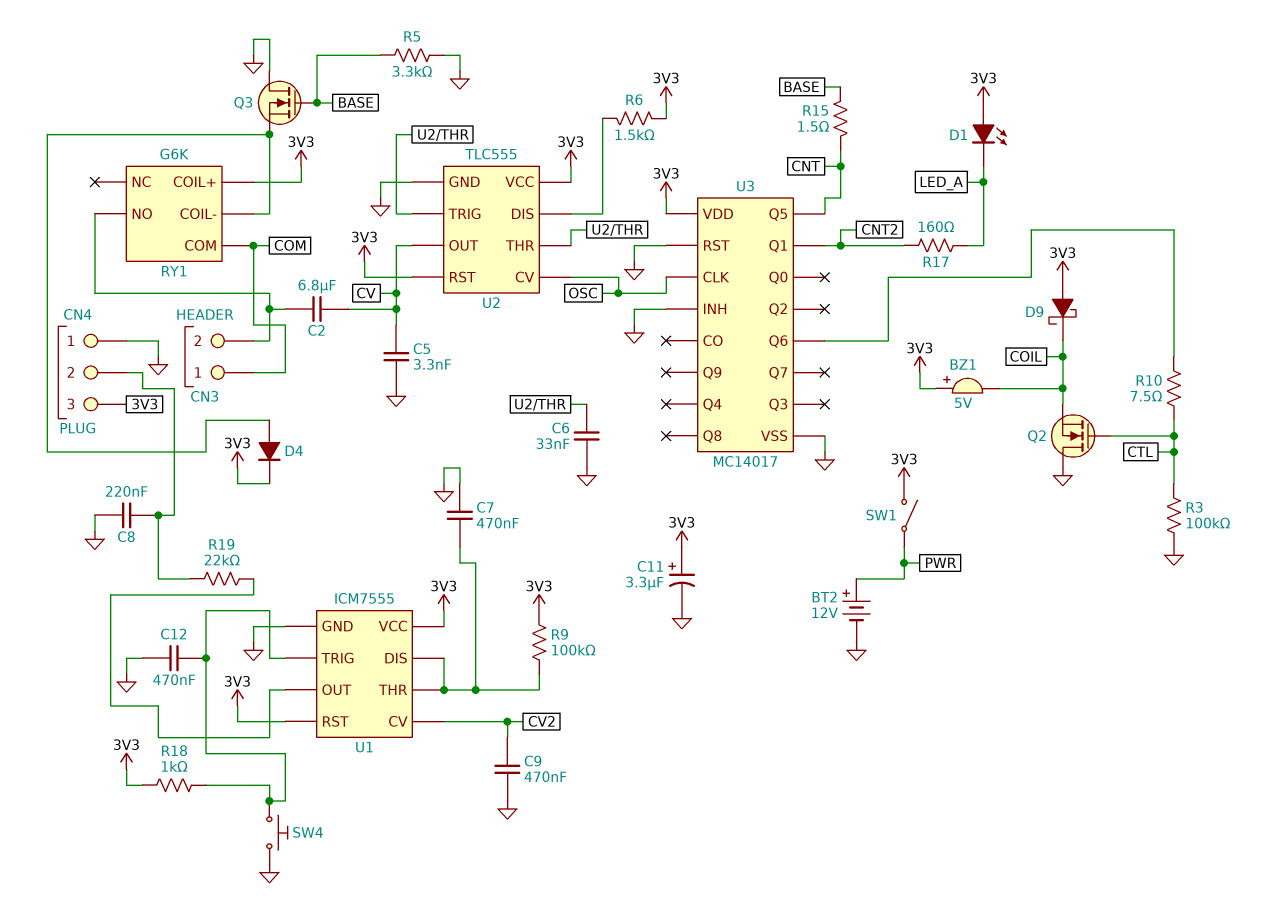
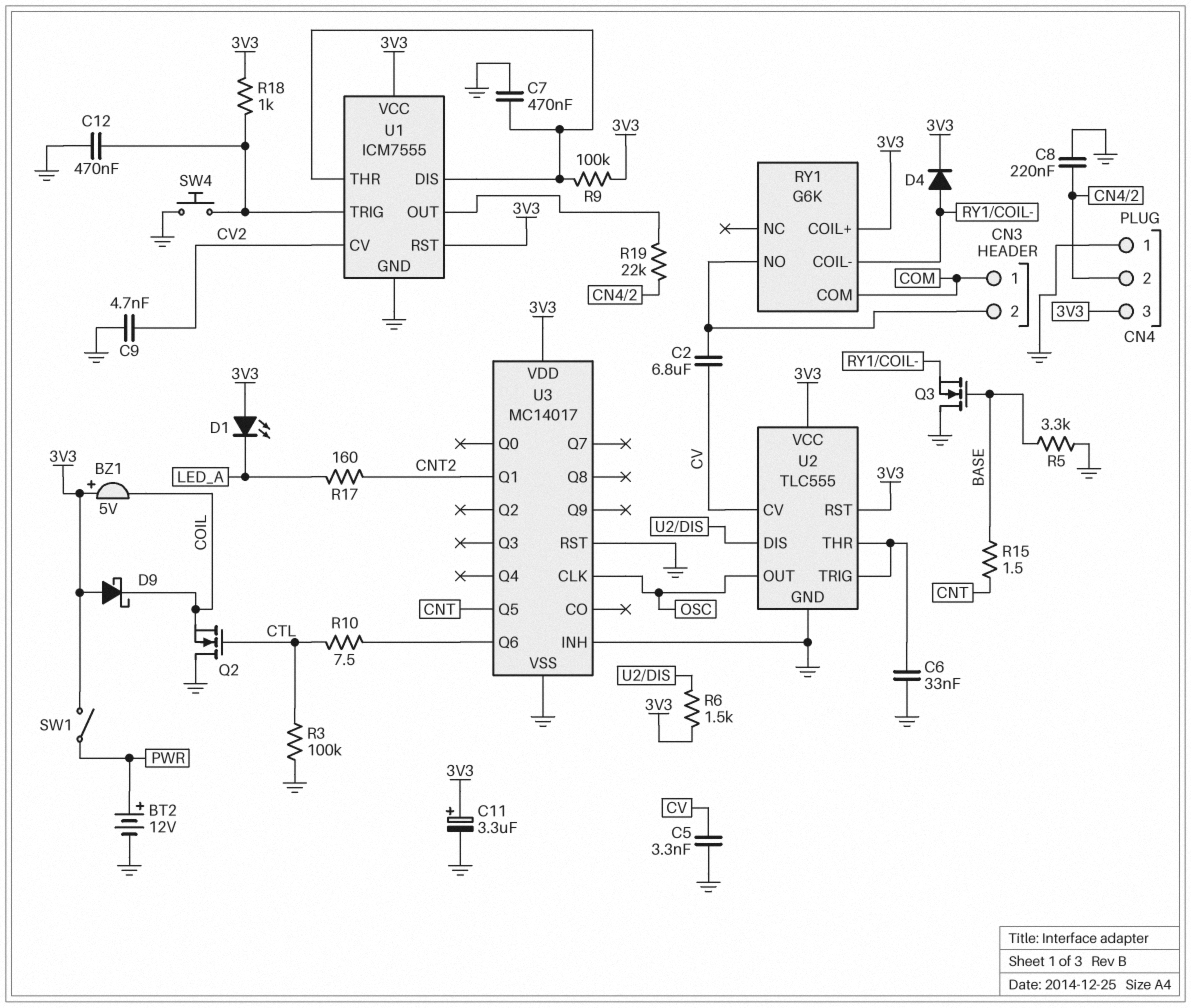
C9: 470nF (CV2, GND) -> 4.7nF (CV2, GND)
U2 pin CV: OSC -> CV
U2 pin OUT: CV -> OSC

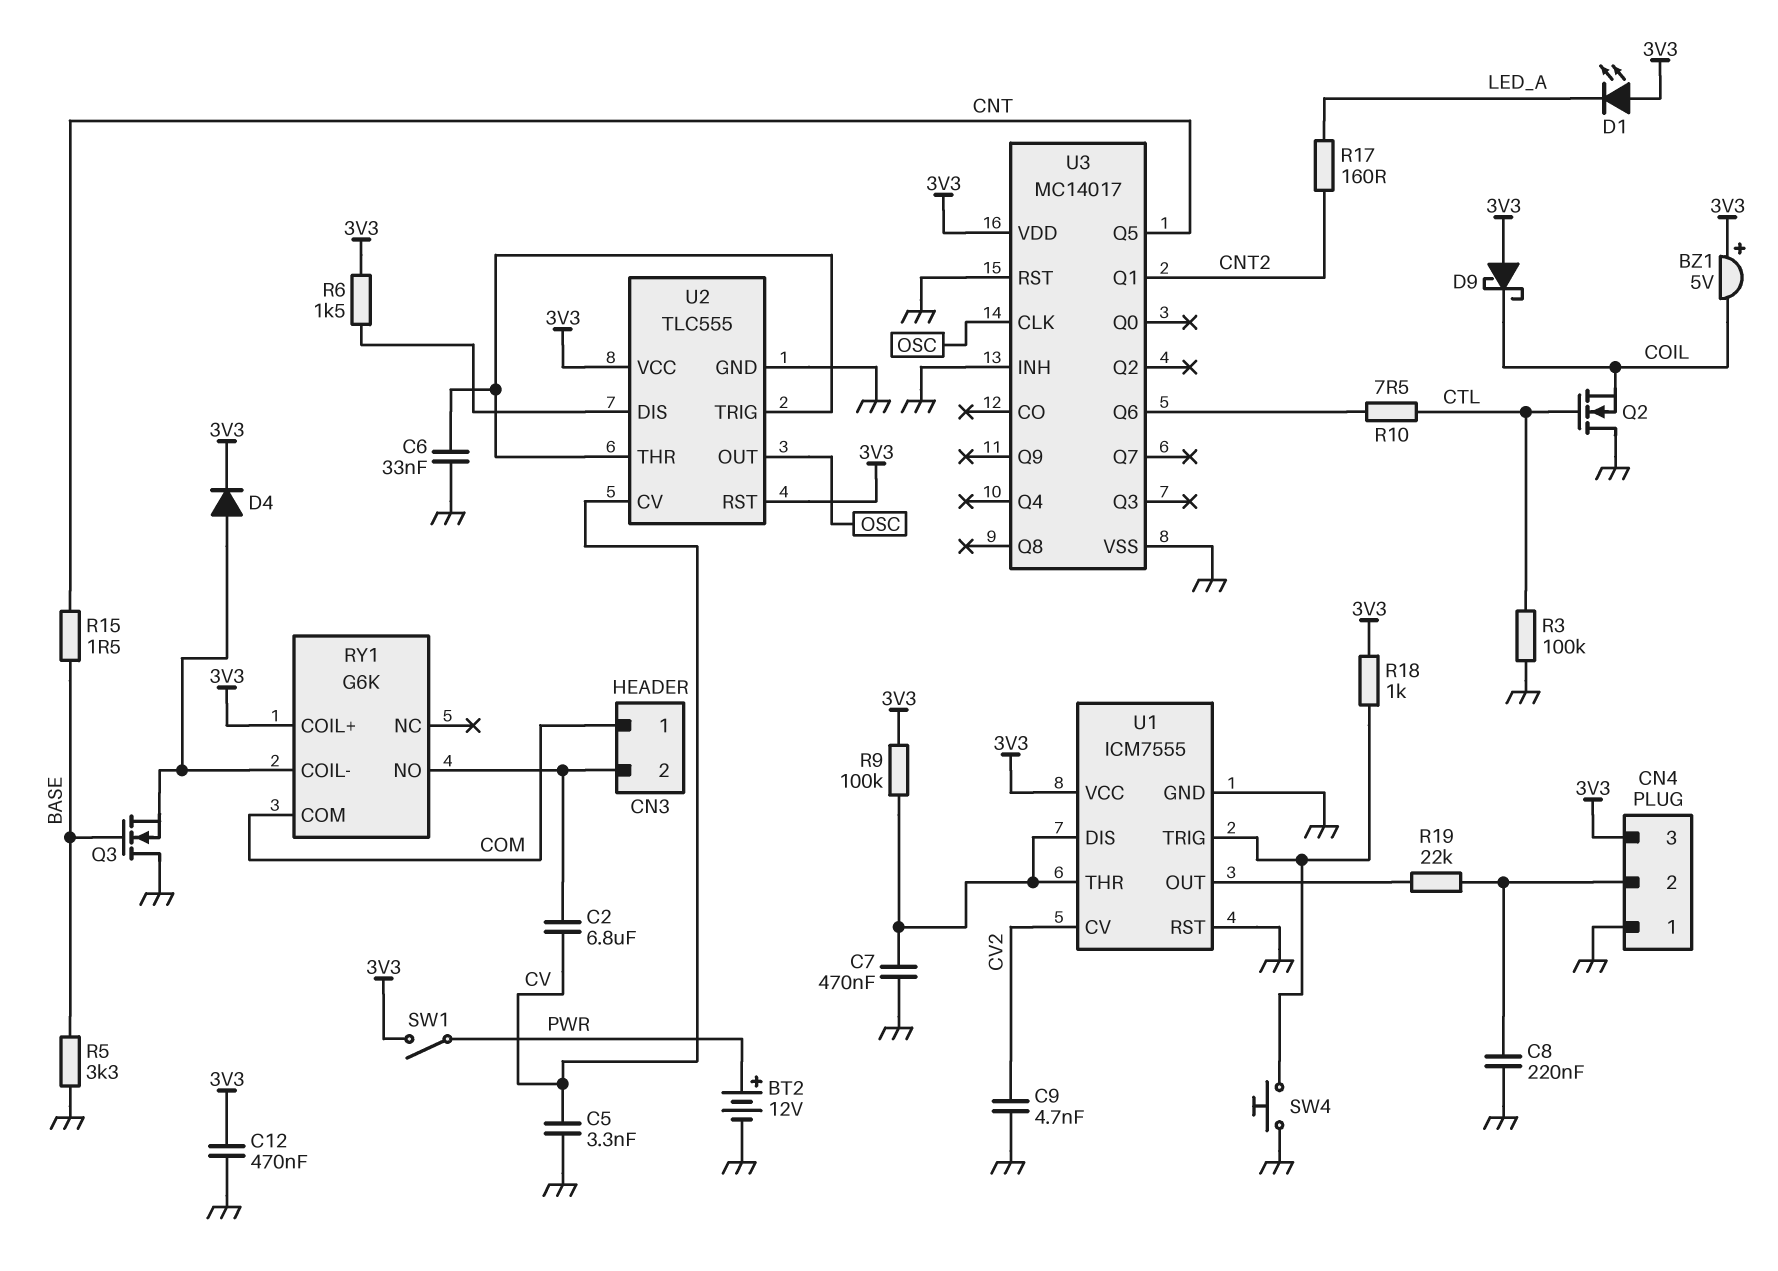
C11: 3.3uF (plus 3V3, minus GND) -> none
C12: 470nF (GND, U1/TRIG) -> 470nF (3V3, GND)
U1 pin RST: 3V3 -> GND

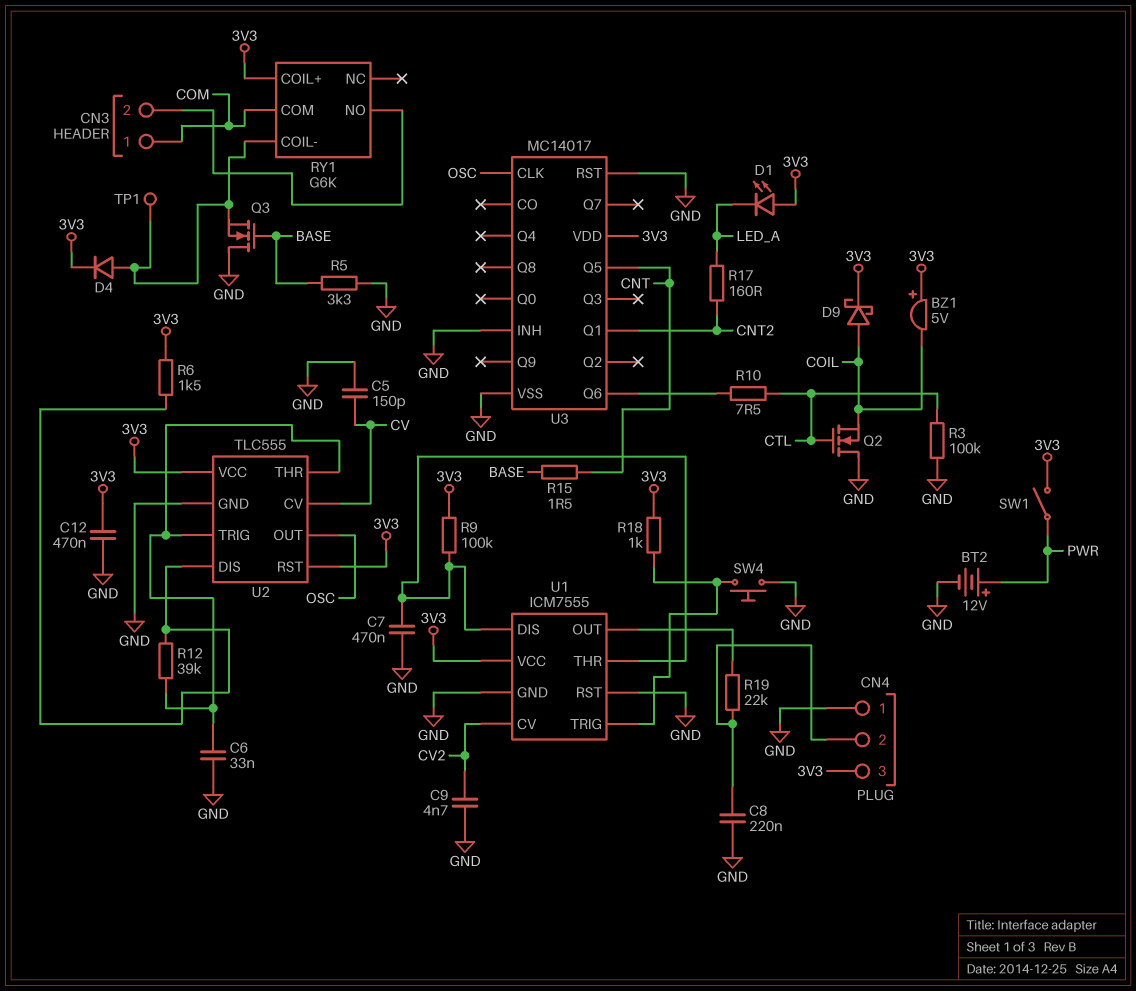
C2: 6.8uF (CN3/2, CV) -> none
C5: 3.3nF (CV, GND) -> 150pF (CV, GND)
D9: schottky (A 3V3, K COIL) -> schottky (A COIL, K 3V3)
R12: none -> 39k (U2/DIS, U2/THR)
TP1: none -> test point (RY1/COIL-)

